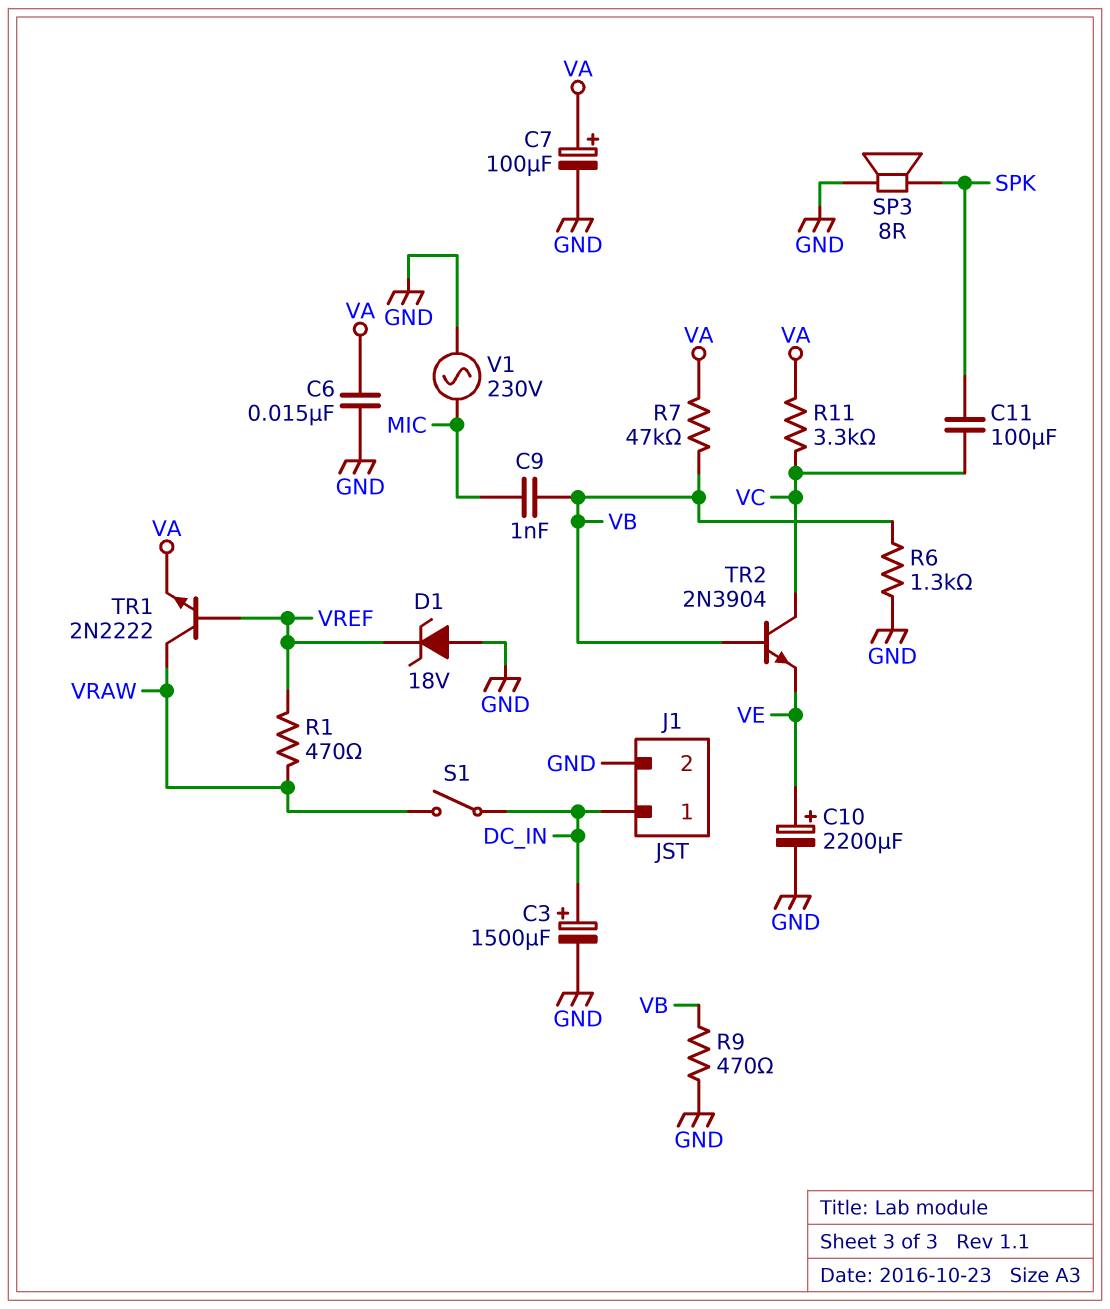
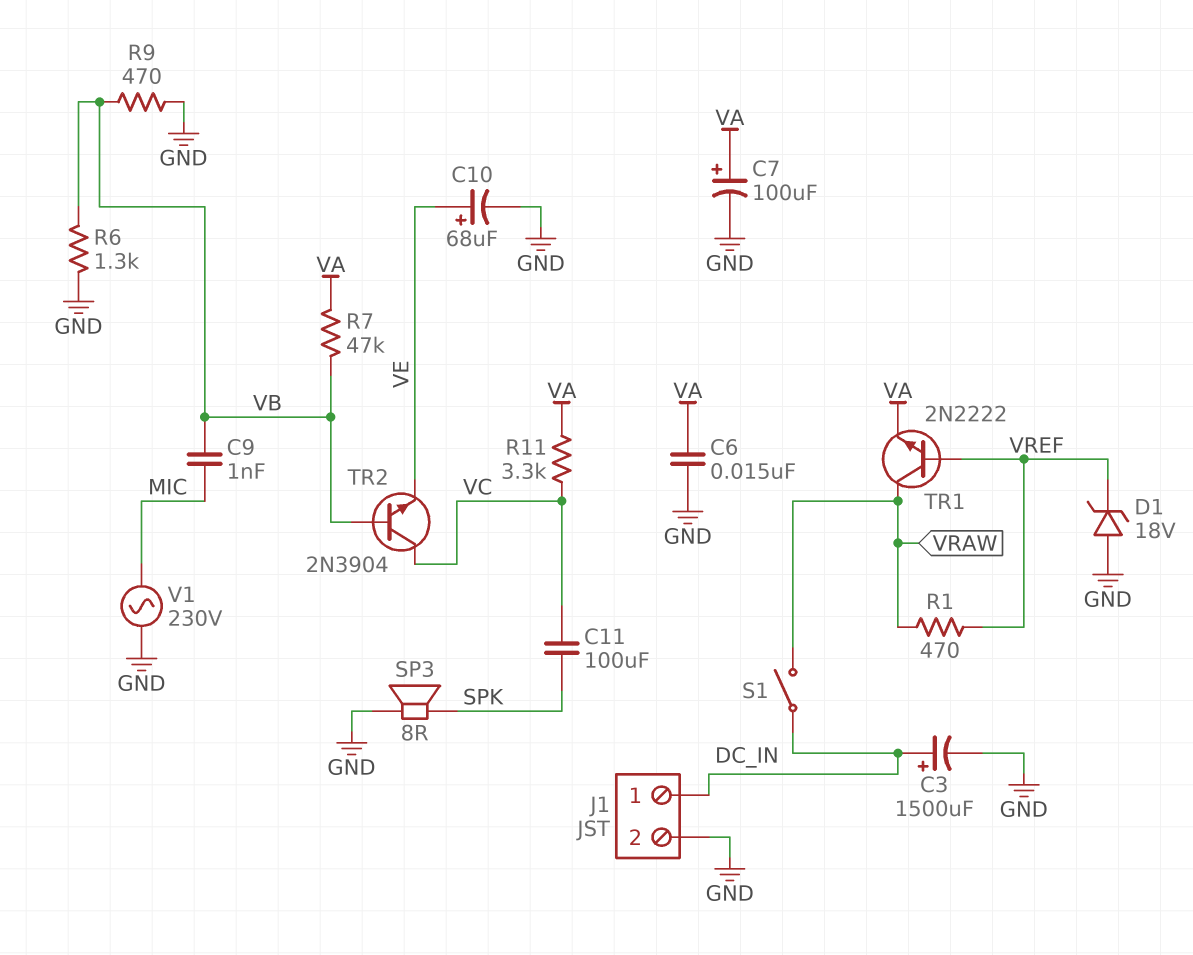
C10: 2200uF (plus VE, minus GND) -> 68uF (plus VE, minus GND)

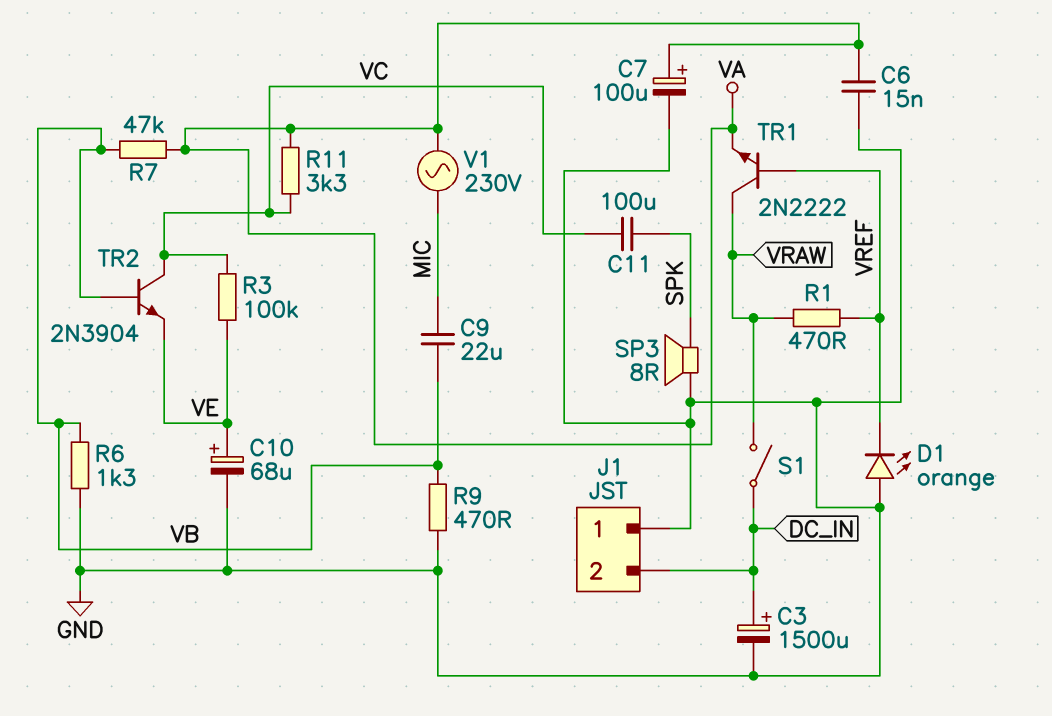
C9: 1nF (MIC, VB) -> 22uF (MIC, VB)
D1: zener 18V (A GND, K VREF) -> LED orange (A GND, K VREF)
J1 pin 1: DC_IN -> GND
J1 pin 2: GND -> DC_IN
R3: none -> 100k (VC, VE)
V1: AC 230V (GND, MIC) -> AC 230V (MIC, VA)

